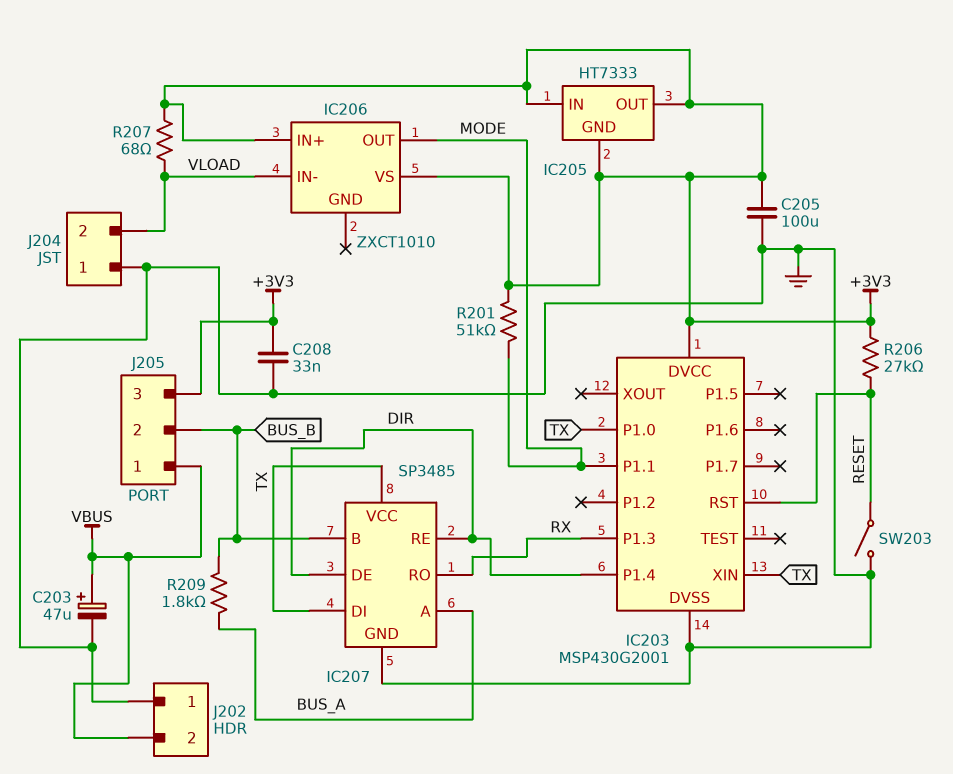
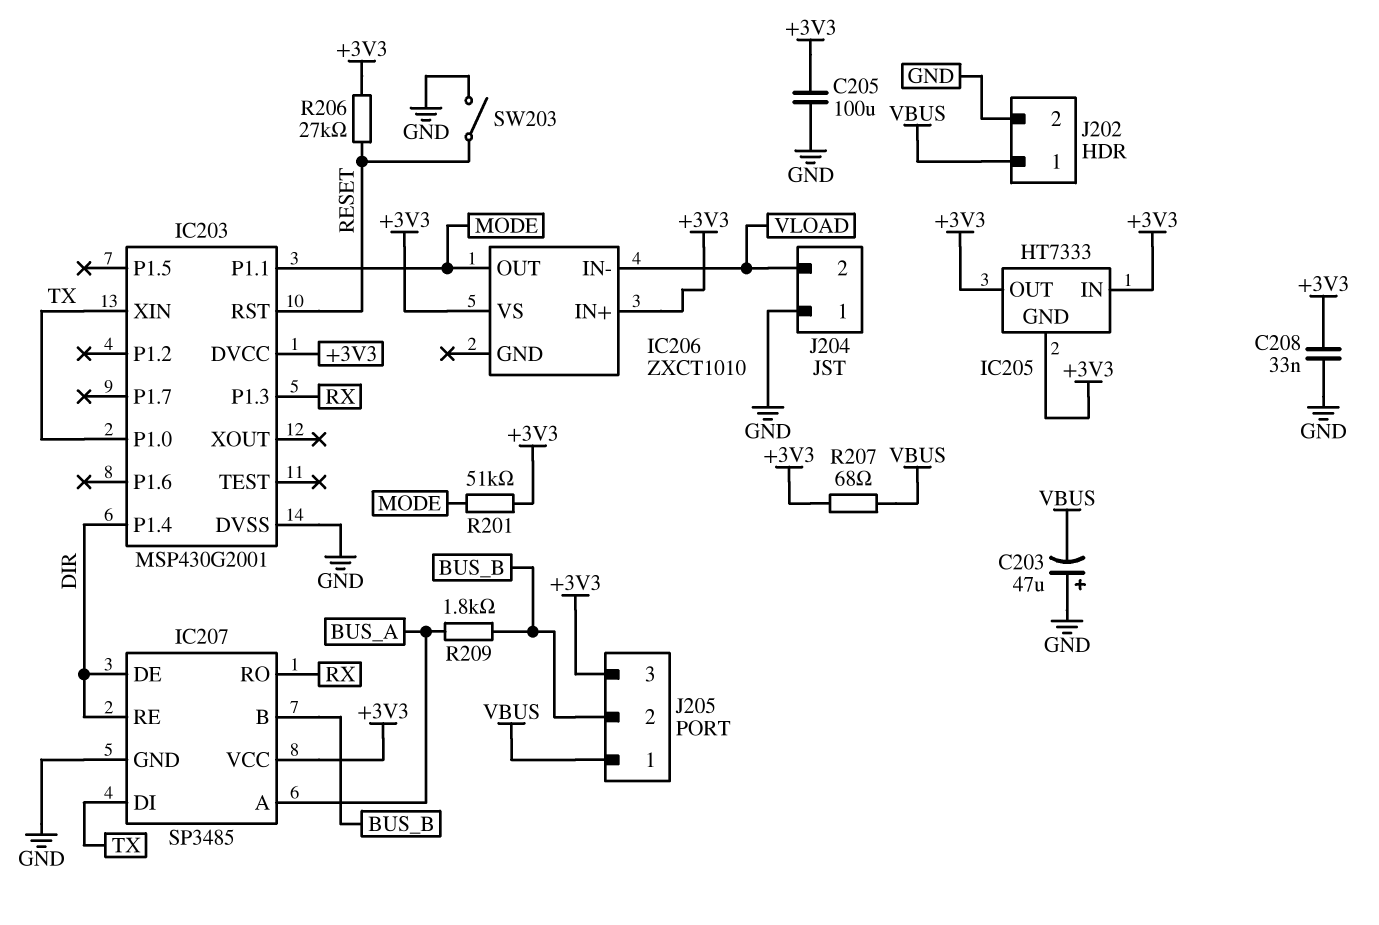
C203: 47uF (plus VBUS, minus GND) -> 47uF (plus GND, minus VBUS)
IC207 pin VCC: TX -> +3V3
J202 pin 1: GND -> VBUS
J202 pin 2: VBUS -> GND
R207: 68 (+3V3, VLOAD) -> 68 (+3V3, VBUS)

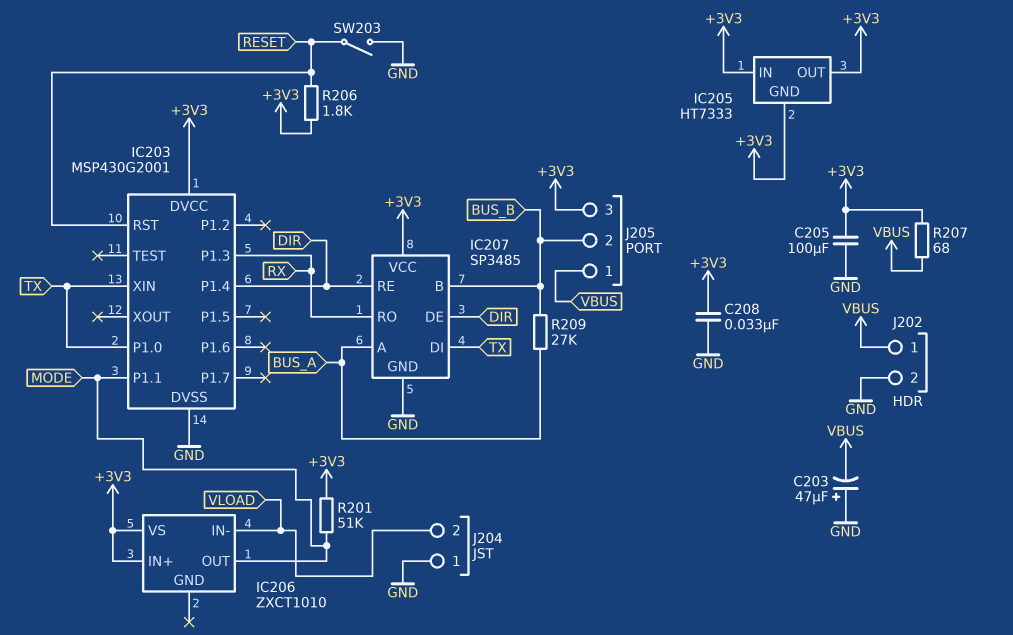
R206: 27k (+3V3, RESET) -> 1.8k (+3V3, RESET)
R209: 1.8k (BUS_A, BUS_B) -> 27k (BUS_A, BUS_B)

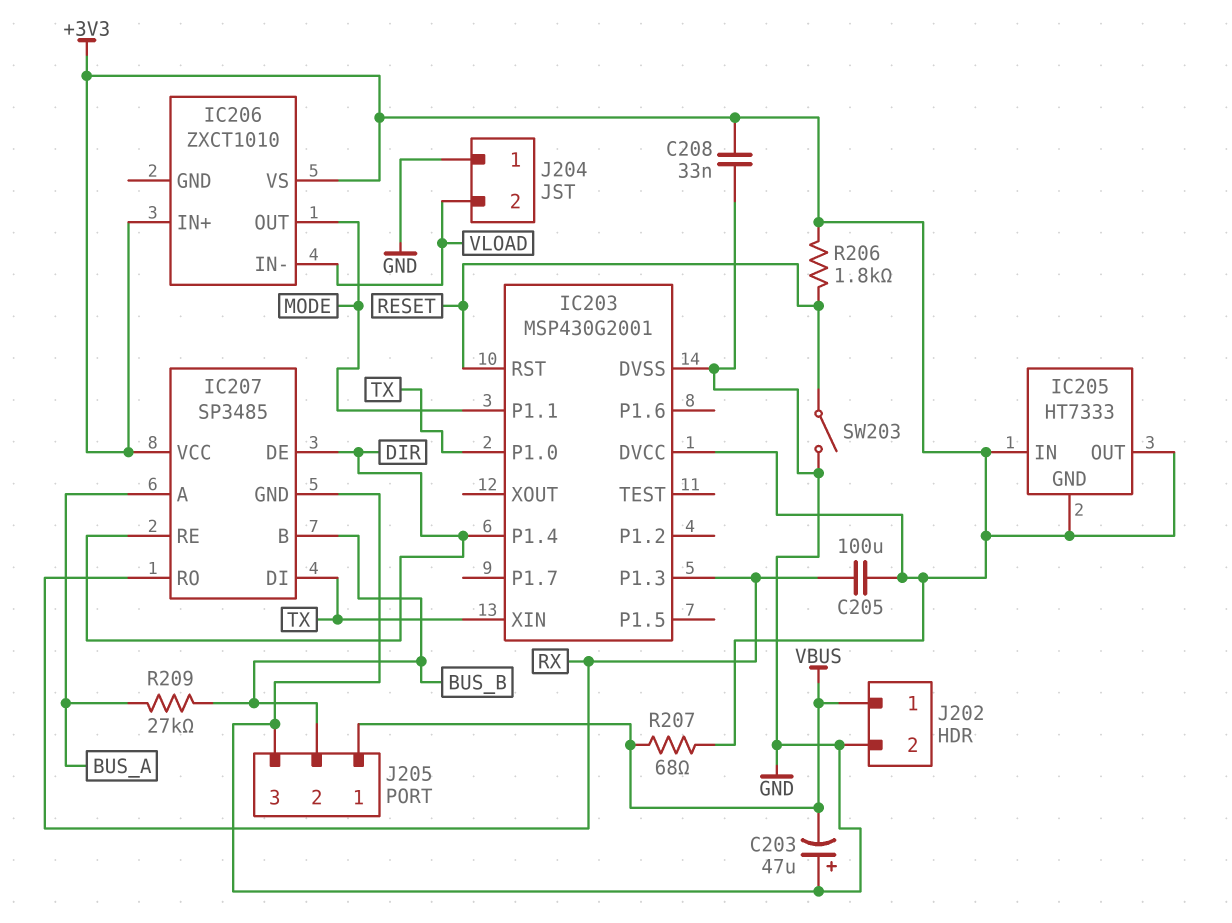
C205: 100uF (+3V3, GND) -> 100uF (+3V3, RX)
J205 pin 3: +3V3 -> GND
R201: 51k (+3V3, MODE) -> none

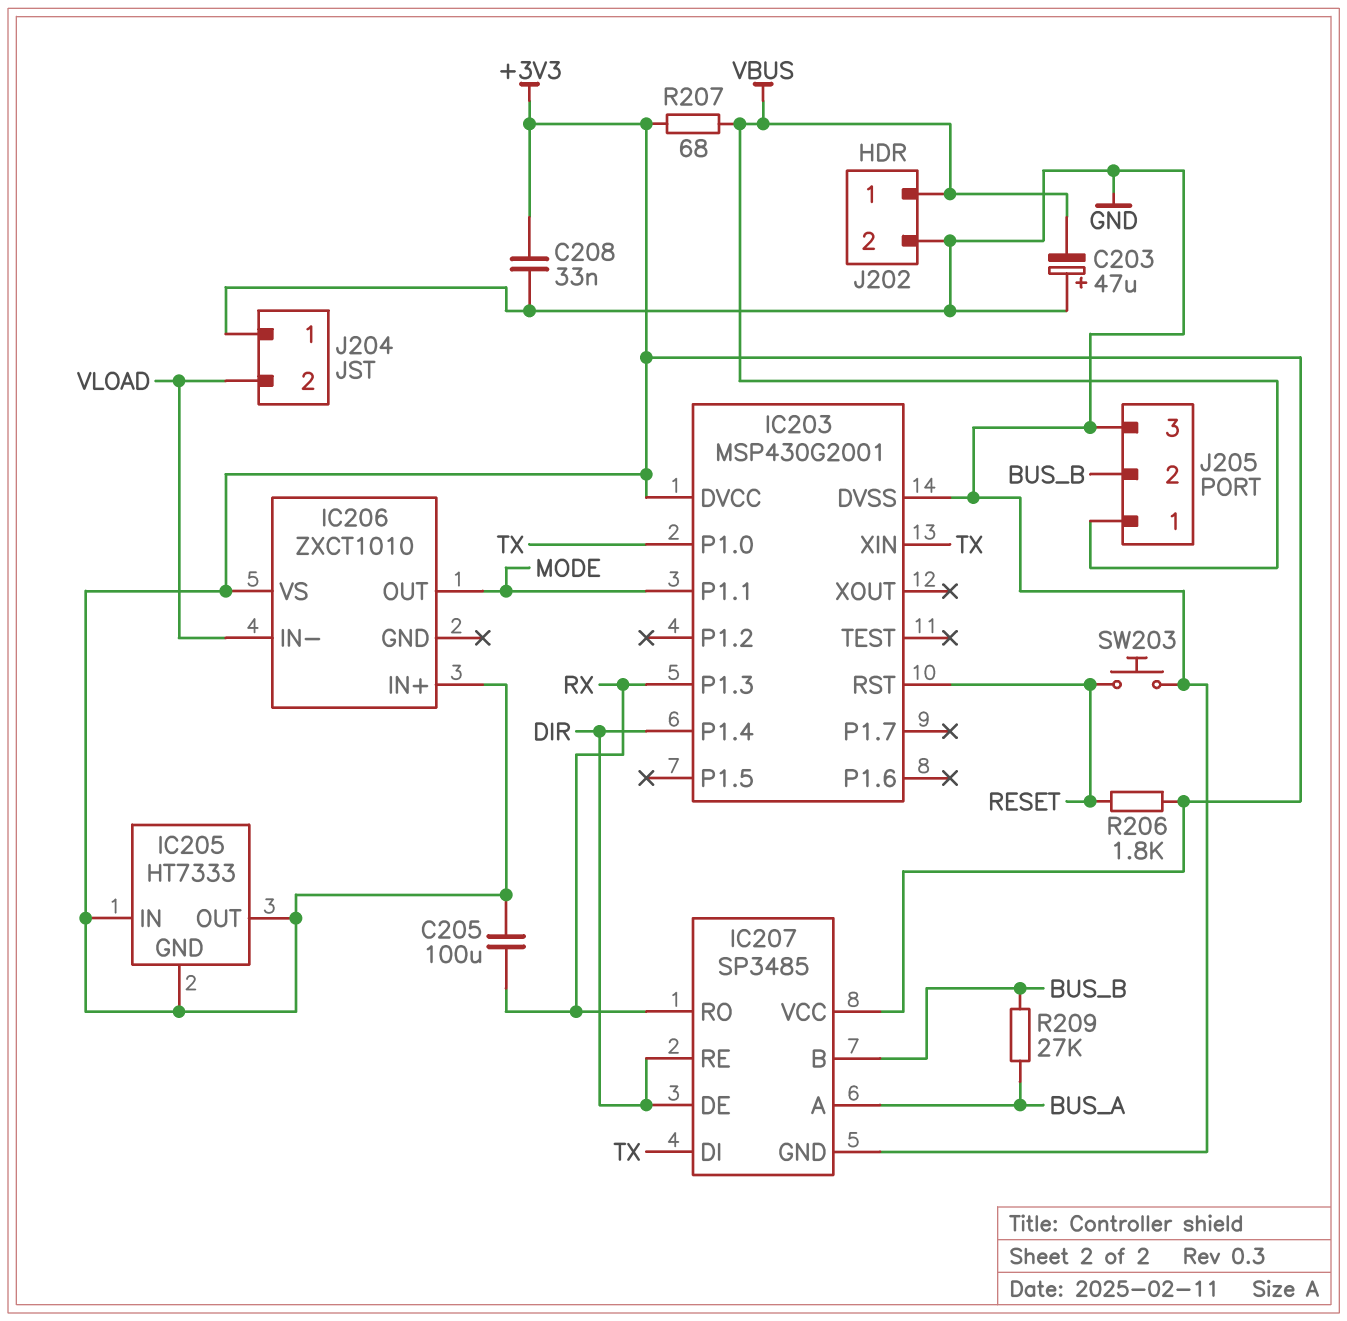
SW203: switch (GND, RESET) -> button (GND, RESET)

